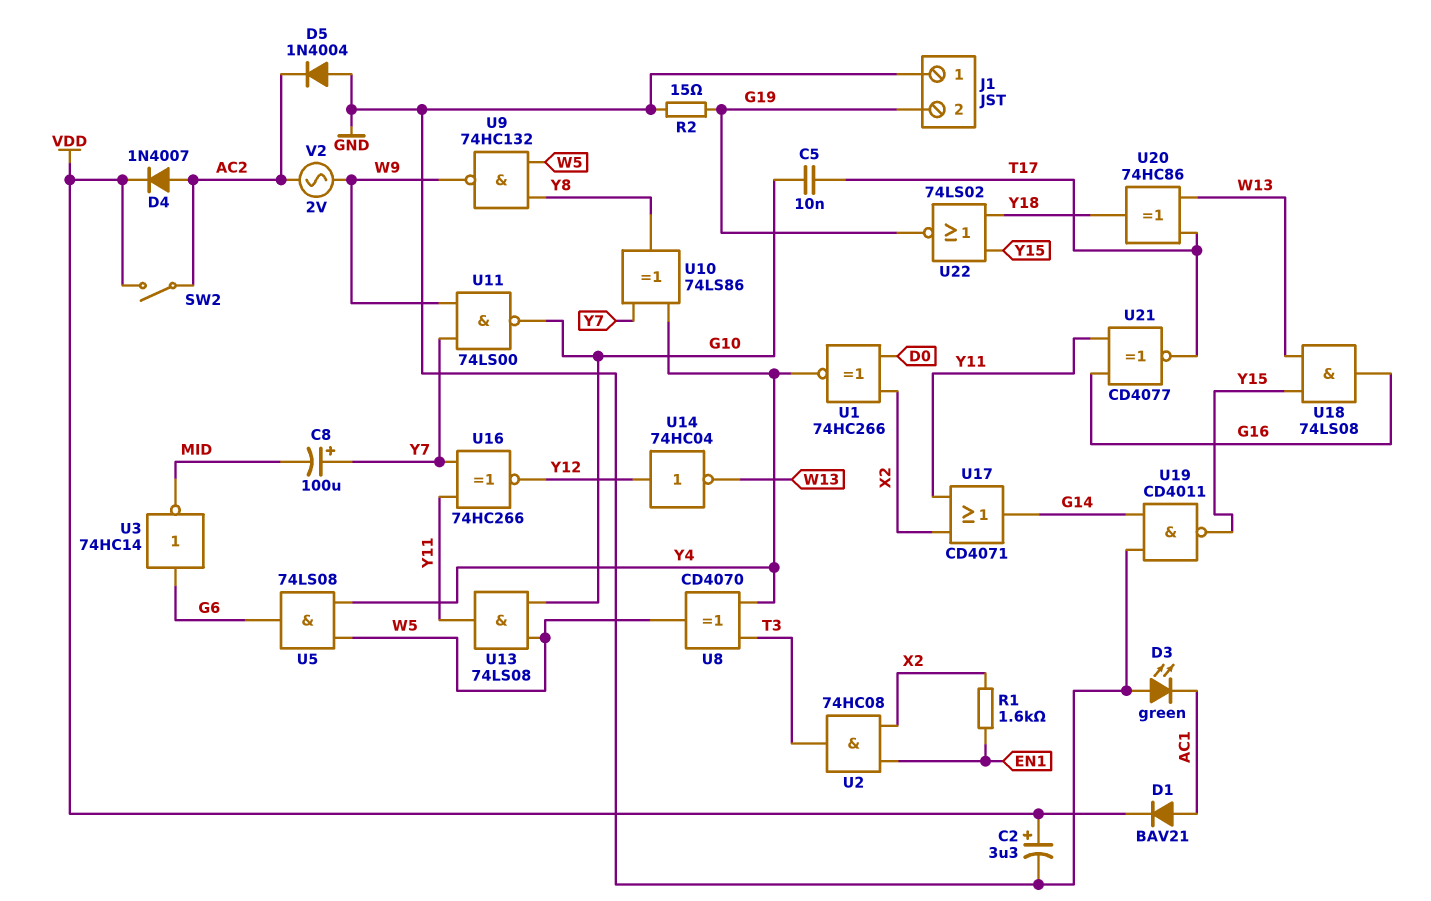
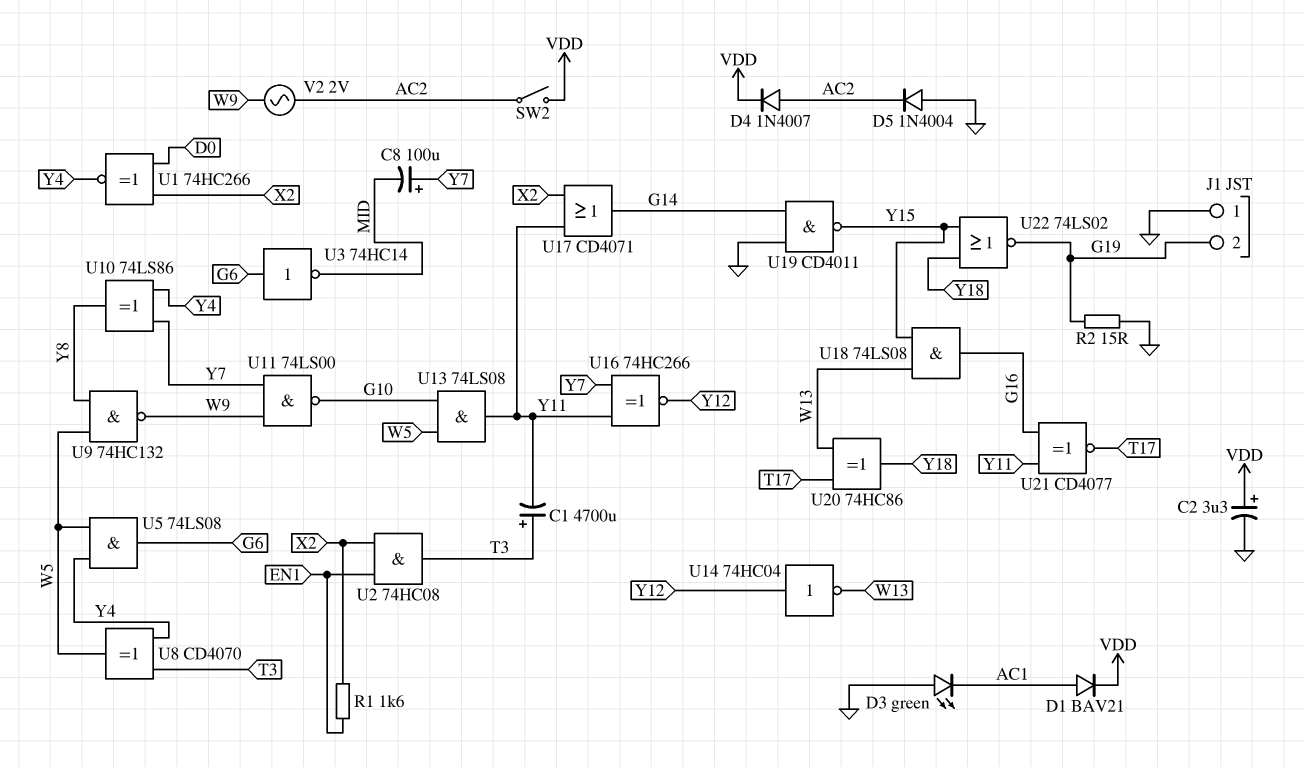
C1: none -> 4700uF (plus T3, minus Y11)
C5: 10nF (G10, T17) -> none

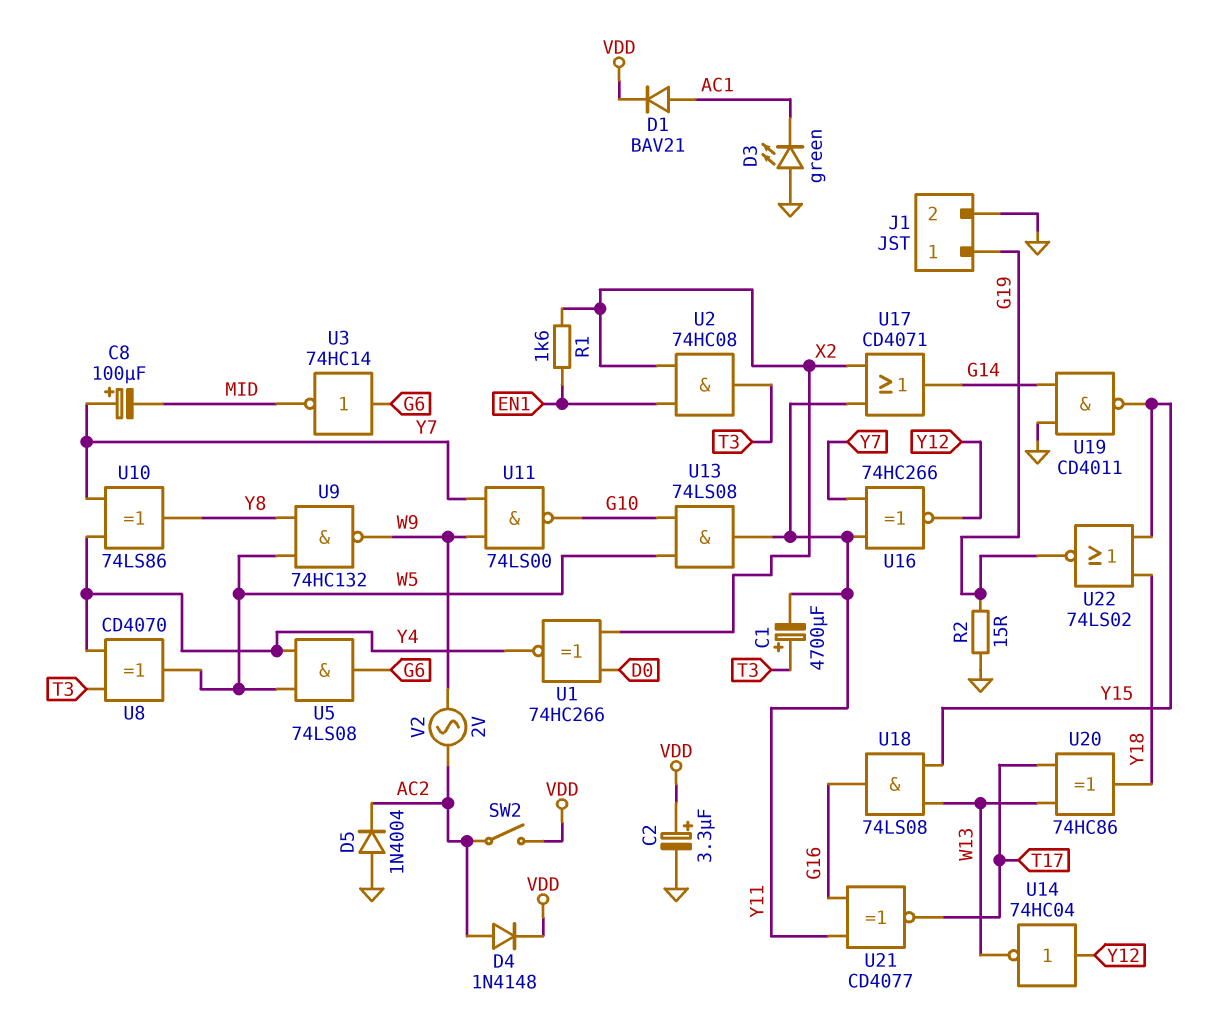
D4: diode 1N4007 (A AC2, K VDD) -> diode 1N4148 (A AC2, K VDD)
J1 pin 1: GND -> G19
J1 pin 2: G19 -> GND

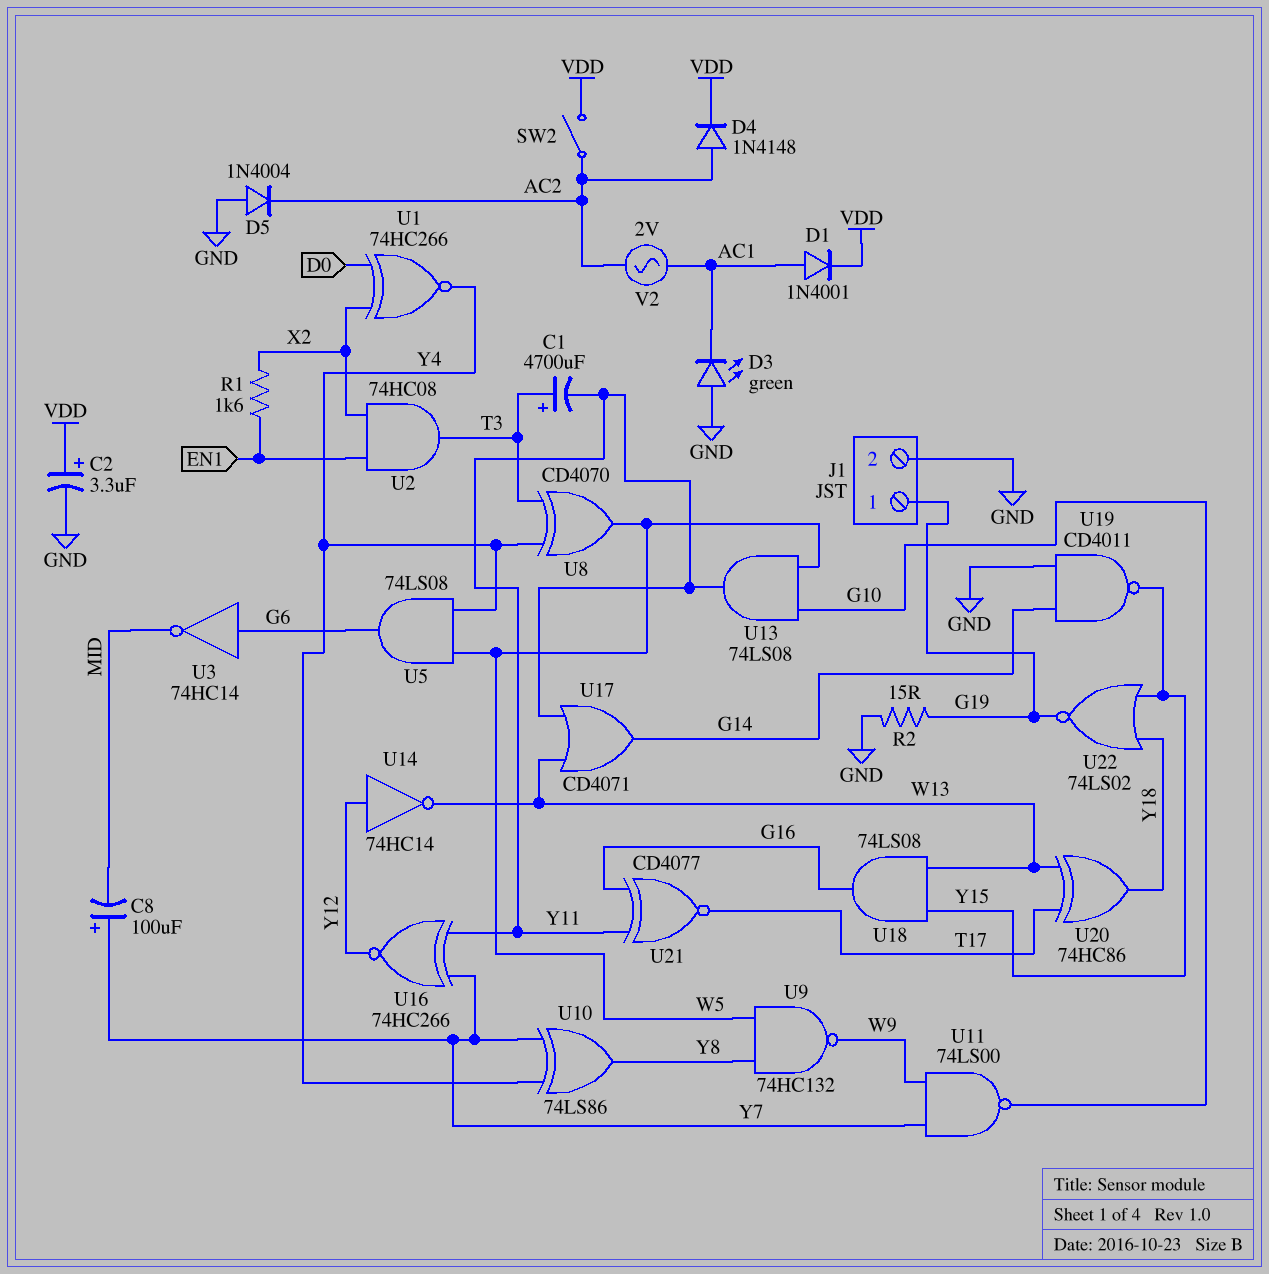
D1: diode BAV21 (A AC1, K VDD) -> diode 1N4001 (A AC1, K VDD)
U14: NOT 74HC04 (in Y12, out W13) -> NOT 74HC14 (in Y12, out W13)
U17: OR CD4071 (in X2, in Y11, out G14) -> OR CD4071 (in W13, in Y11, out G14)
V2: AC 2V (AC2, W9) -> AC 2V (AC1, AC2)

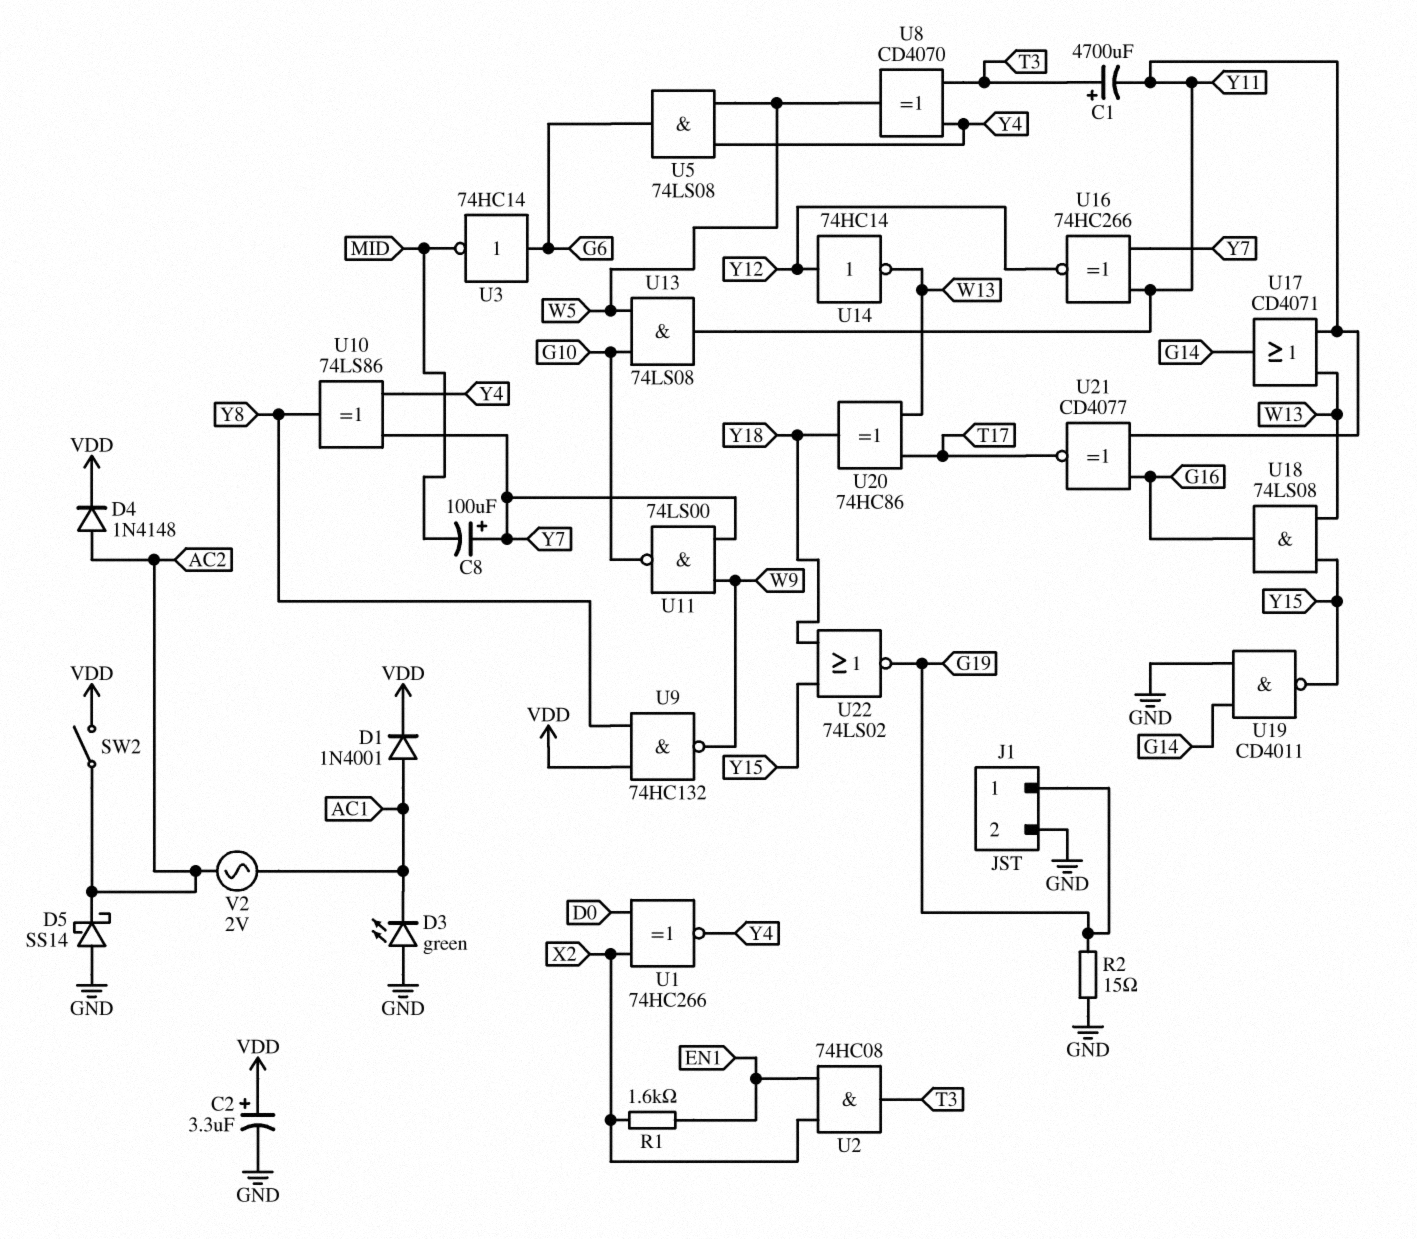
D5: diode 1N4004 (A GND, K AC2) -> schottky SS14 (A GND, K AC2)
U9: NAND 74HC132 (in W5, in Y8, out W9) -> NAND 74HC132 (in VDD, in Y8, out W9)

